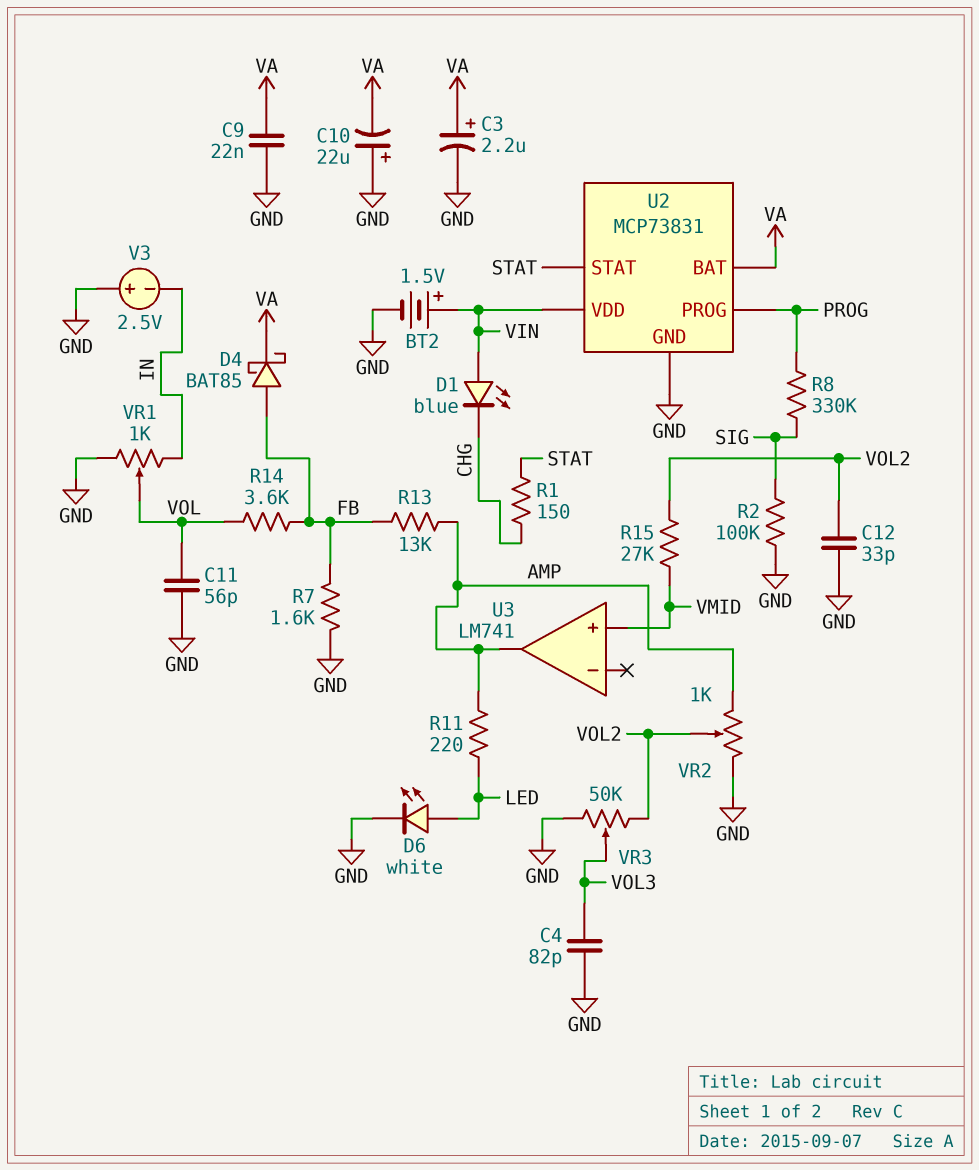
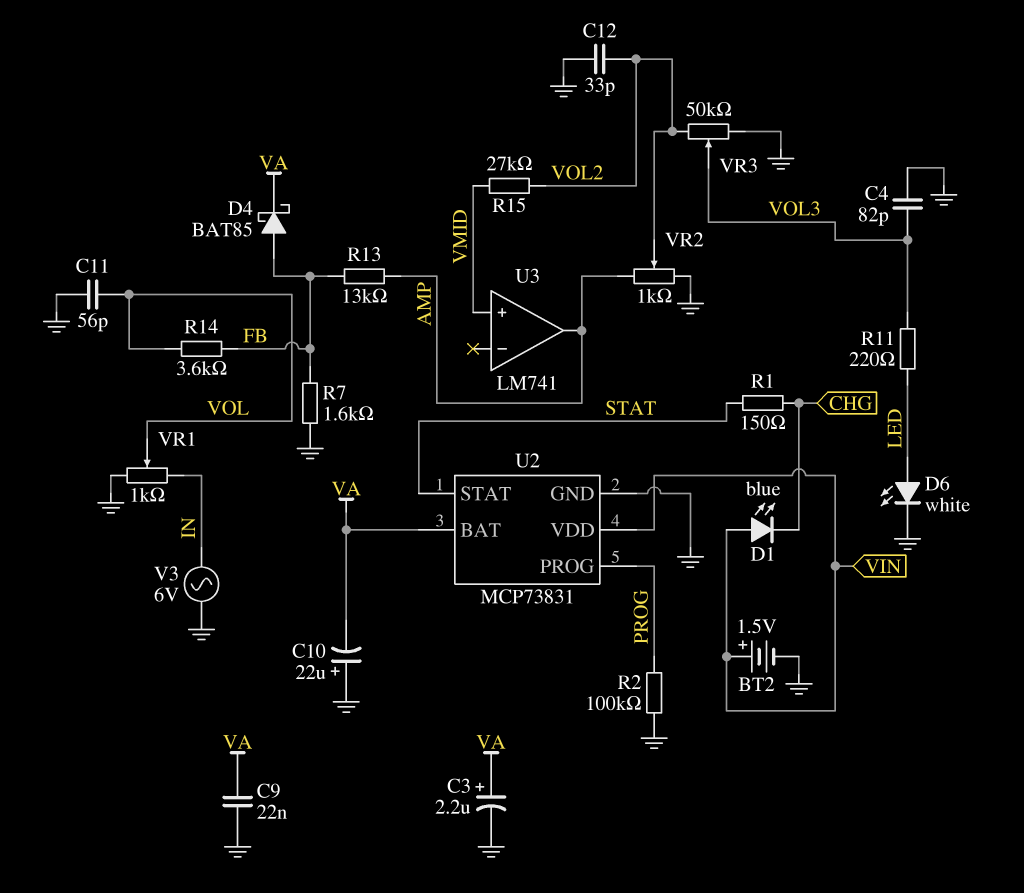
R2: 100k (GND, SIG) -> 100k (GND, PROG)
R8: 330k (PROG, SIG) -> none
R11: 220 (AMP, LED) -> 220 (LED, VOL3)
V3: 2.5V (plus GND, minus IN) -> AC 6V (GND, IN)

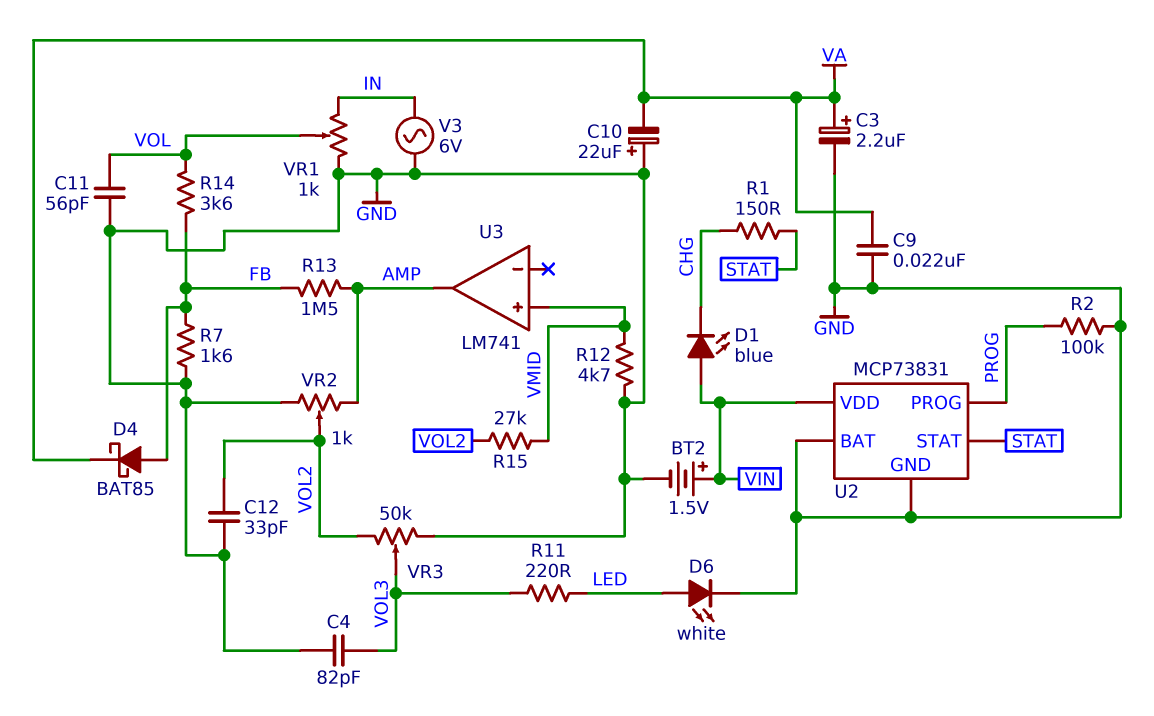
R12: none -> 4.7k (GND, VMID)
R13: 13k (AMP, FB) -> 1.5M (AMP, FB)
U2 pin BAT: VA -> GND

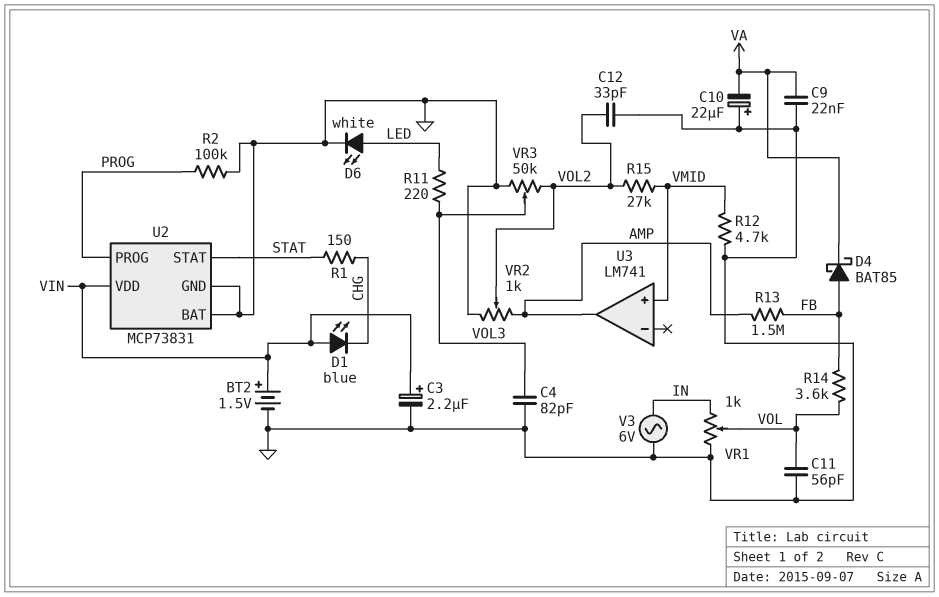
C3: 2.2uF (plus VA, minus GND) -> 2.2uF (plus VIN, minus GND)
R7: 1.6k (FB, GND) -> none

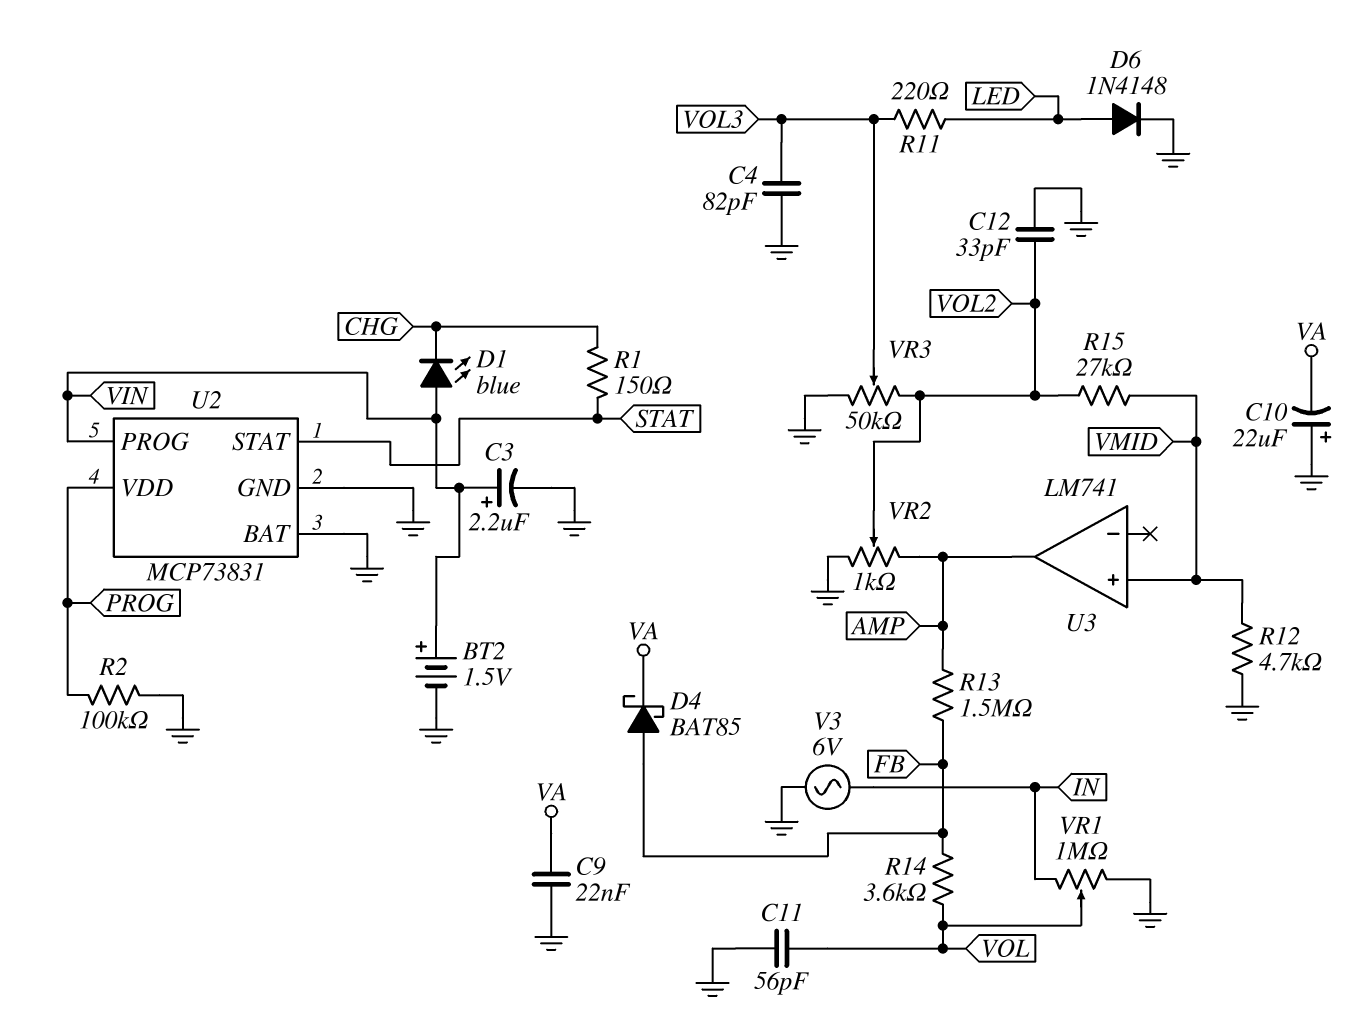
D6: LED white (A LED, K GND) -> diode 1N4148 (A LED, K GND)
U2 pin PROG: PROG -> VIN
U2 pin VDD: VIN -> PROG
VR1: 1k (GND, IN, wiper VOL) -> 1M (GND, IN, wiper VOL)

